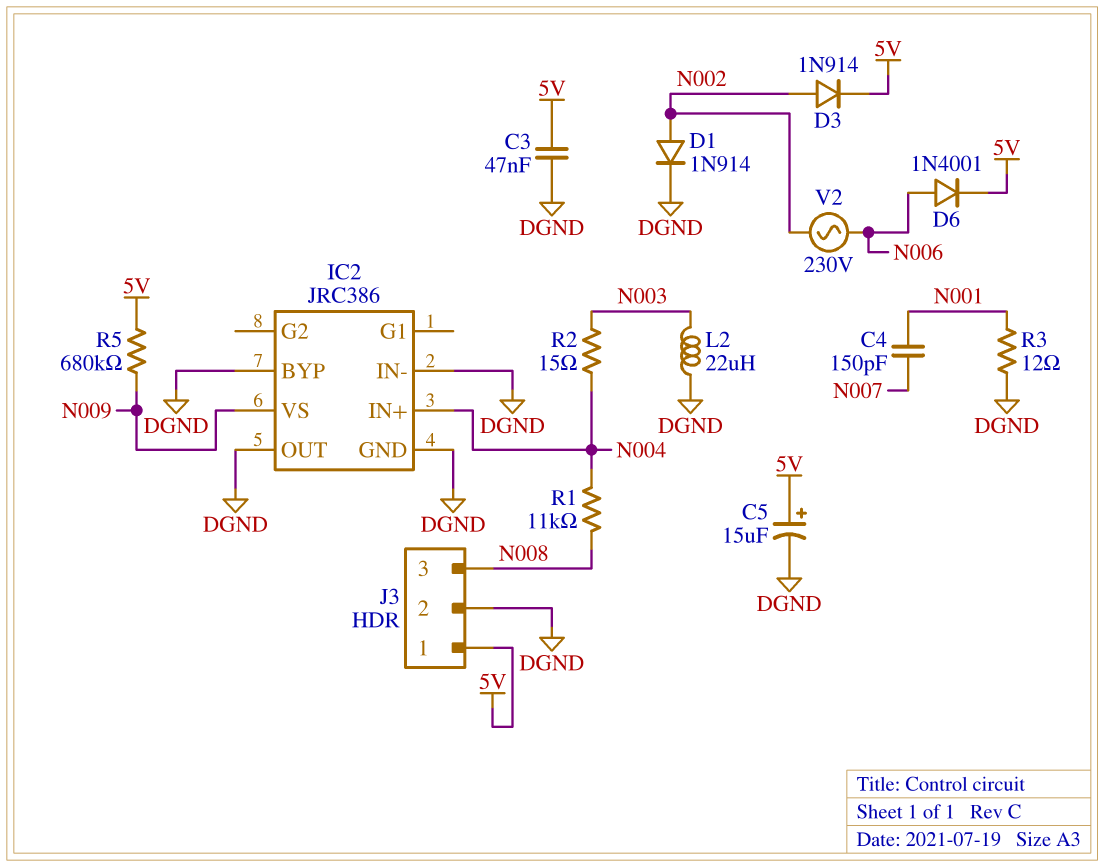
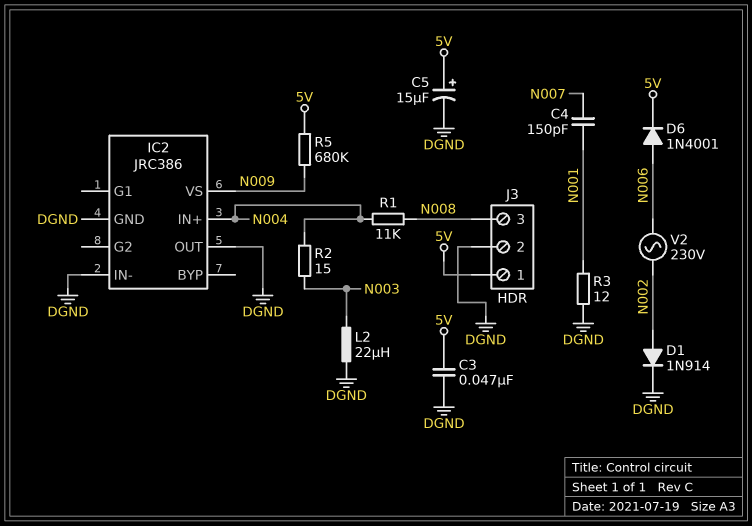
D3: diode 1N914 (A N002, K 5V) -> none
IC2 pin BYP: DGND -> none

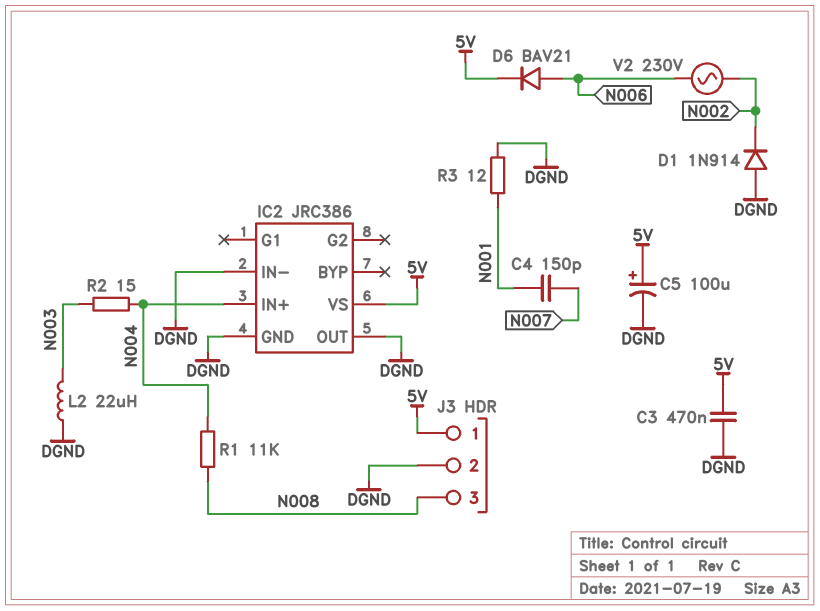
C3: 47nF (5V, DGND) -> 470nF (5V, DGND)
C5: 15uF (plus 5V, minus DGND) -> 100uF (plus 5V, minus DGND)
D1: diode 1N914 (A N002, K DGND) -> diode 1N914 (A DGND, K N002)
D6: diode 1N4001 (A N006, K 5V) -> diode BAV21 (A N006, K 5V)
IC2 pin VS: N009 -> 5V
R5: 680k (5V, N009) -> none

